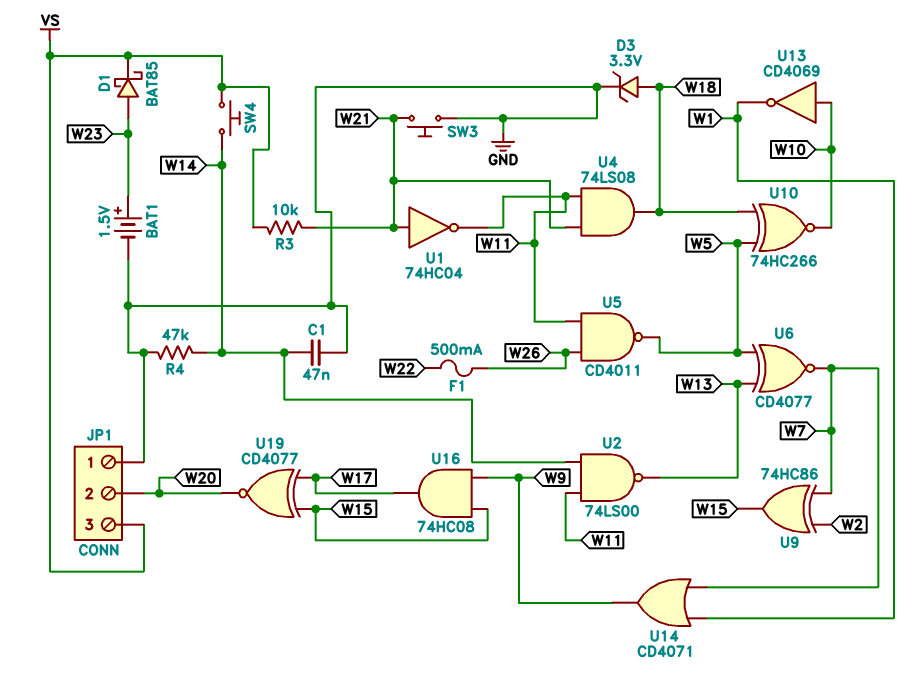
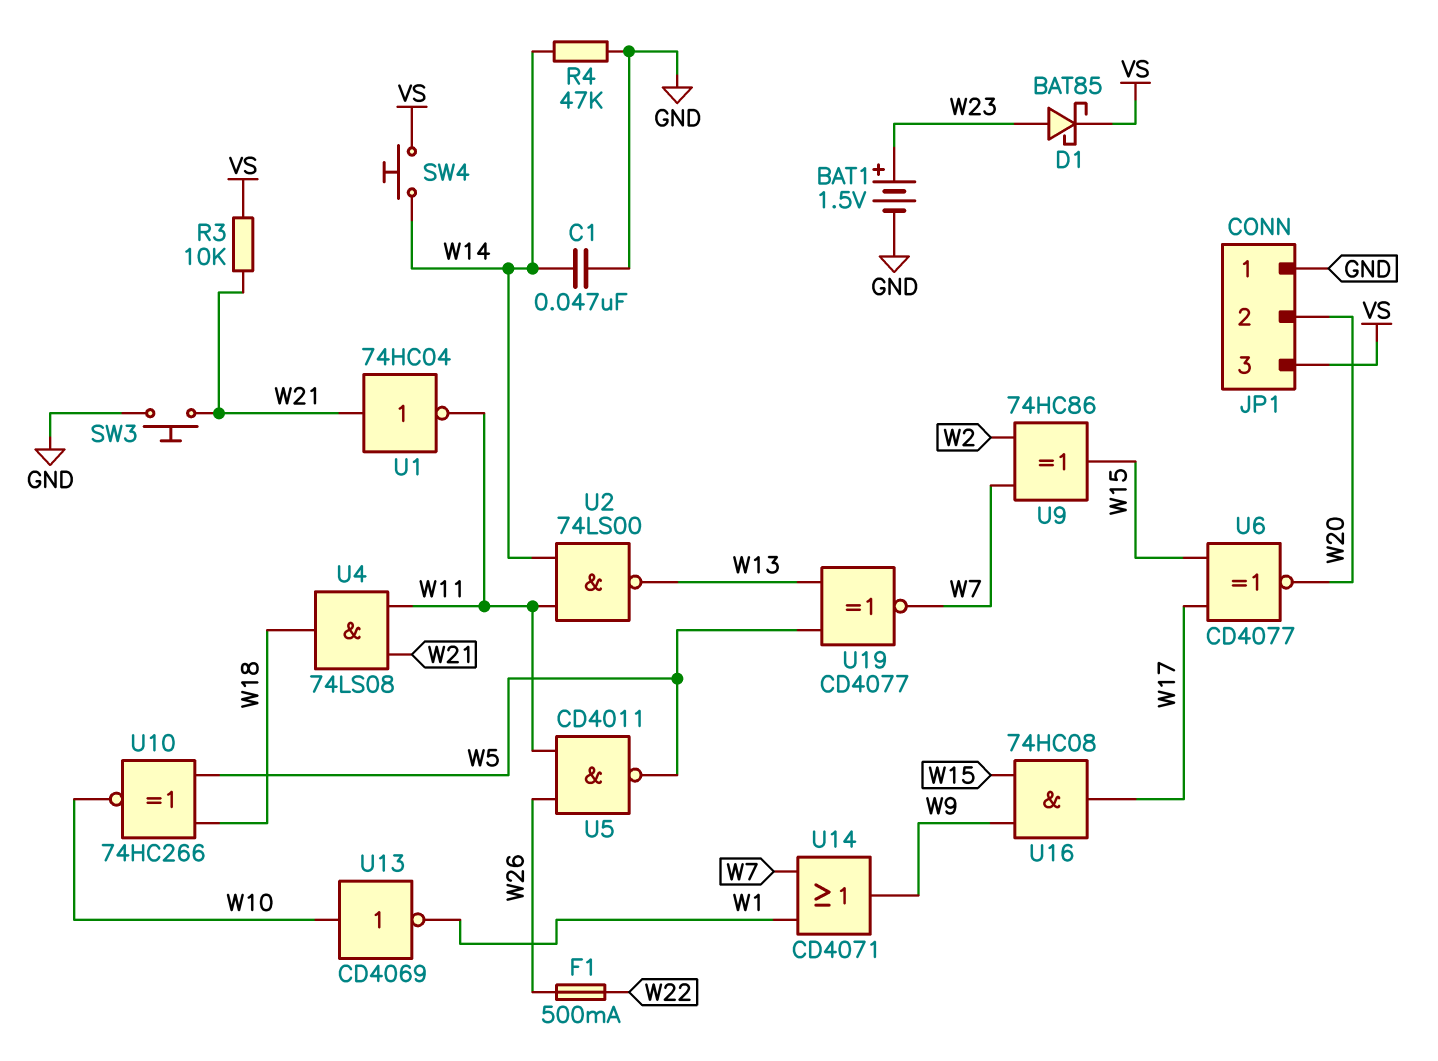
D3: zener 3.3V (A W18, K GND) -> none
U6: XNOR CD4077 (in W5, in W13, out W7) -> XNOR CD4077 (in W15, in W17, out W20)
U19: XNOR CD4077 (in W15, in W17, out W20) -> XNOR CD4077 (in W5, in W13, out W7)

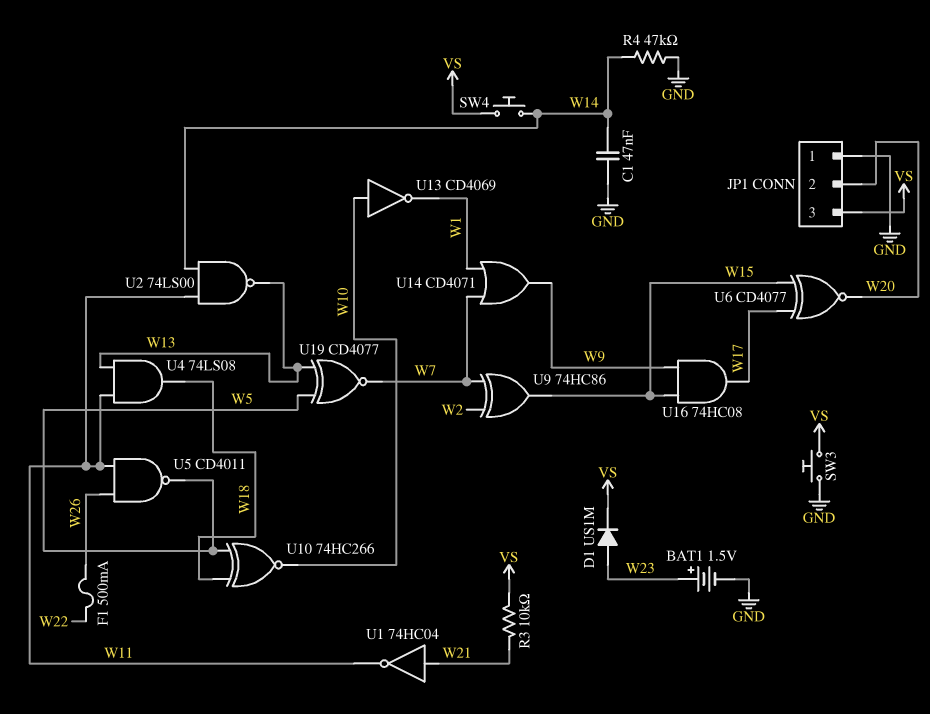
D1: schottky BAT85 (A W23, K VS) -> diode US1M (A W23, K VS)
SW3: button (GND, W21) -> button (GND, VS)
U4: AND 74LS08 (in W11, in W21, out W18) -> AND 74LS08 (in W11, in W13, out W18)

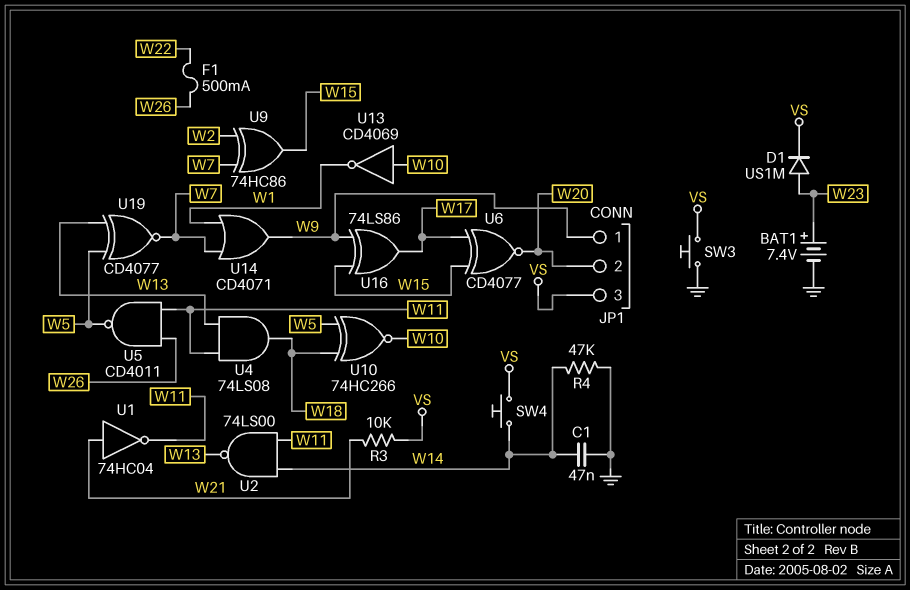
BAT1: 1.5V (plus W23, minus GND) -> 7.4V (plus W23, minus GND)
JP1 pin 1: GND -> W9
U16: AND 74HC08 (in W9, in W15, out W17) -> XOR 74LS86 (in W9, in W15, out W17)

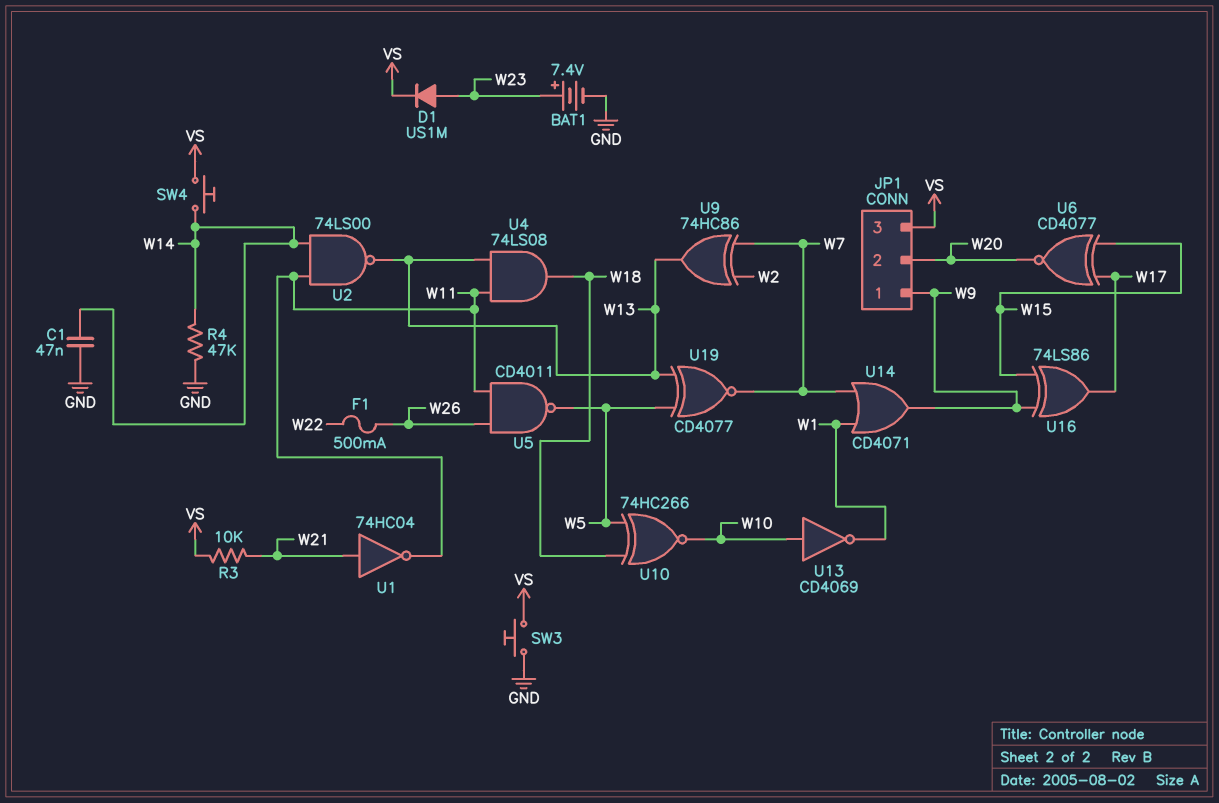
U9: XOR 74HC86 (in W2, in W7, out W15) -> XOR 74HC86 (in W2, in W7, out W13)

